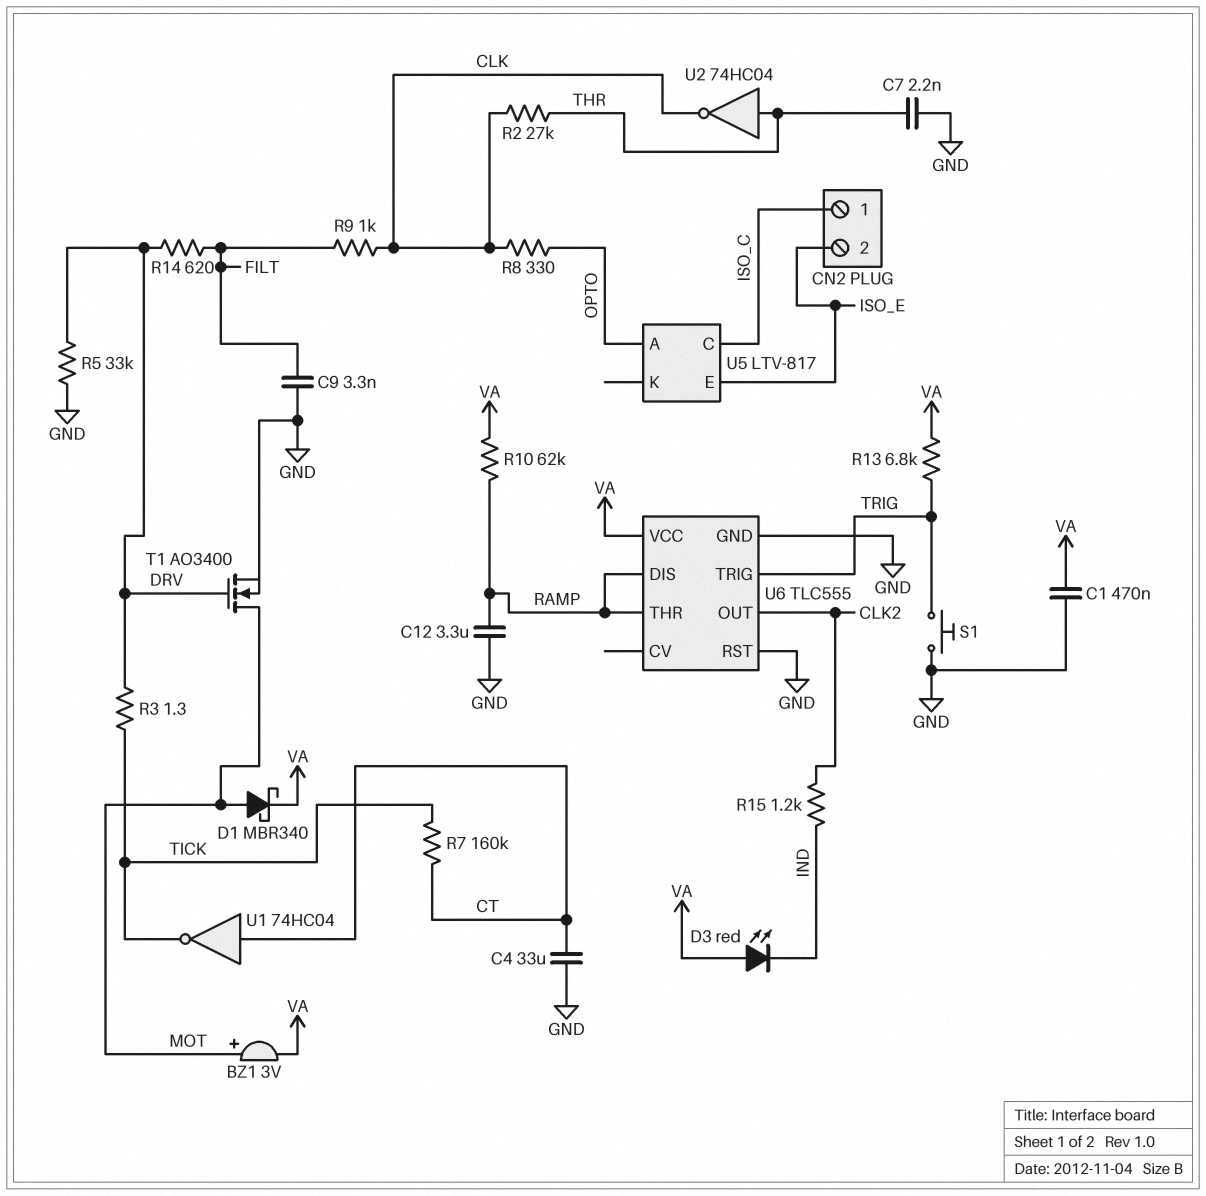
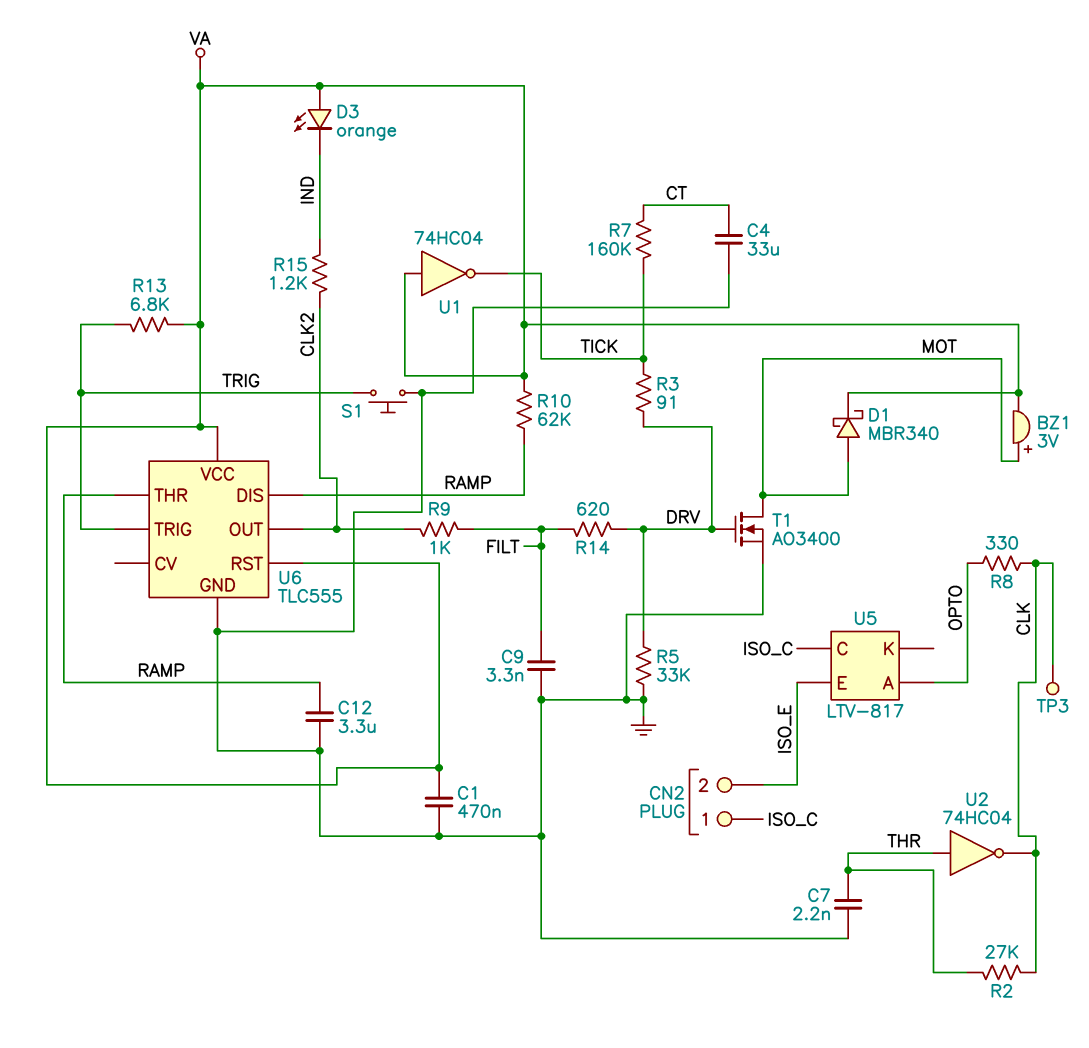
D3: LED red (A VA, K IND) -> LED orange (A VA, K IND)
R3: 1.3 (DRV, TICK) -> 91 (DRV, TICK)
R9: 1k (CLK, FILT) -> 1k (CLK2, FILT)
TP3: none -> test point (CLK)
U1: NOT 74HC04 (in CT, out TICK) -> NOT 74HC04 (in VA, out TICK)
U6 pin RST: GND -> VA

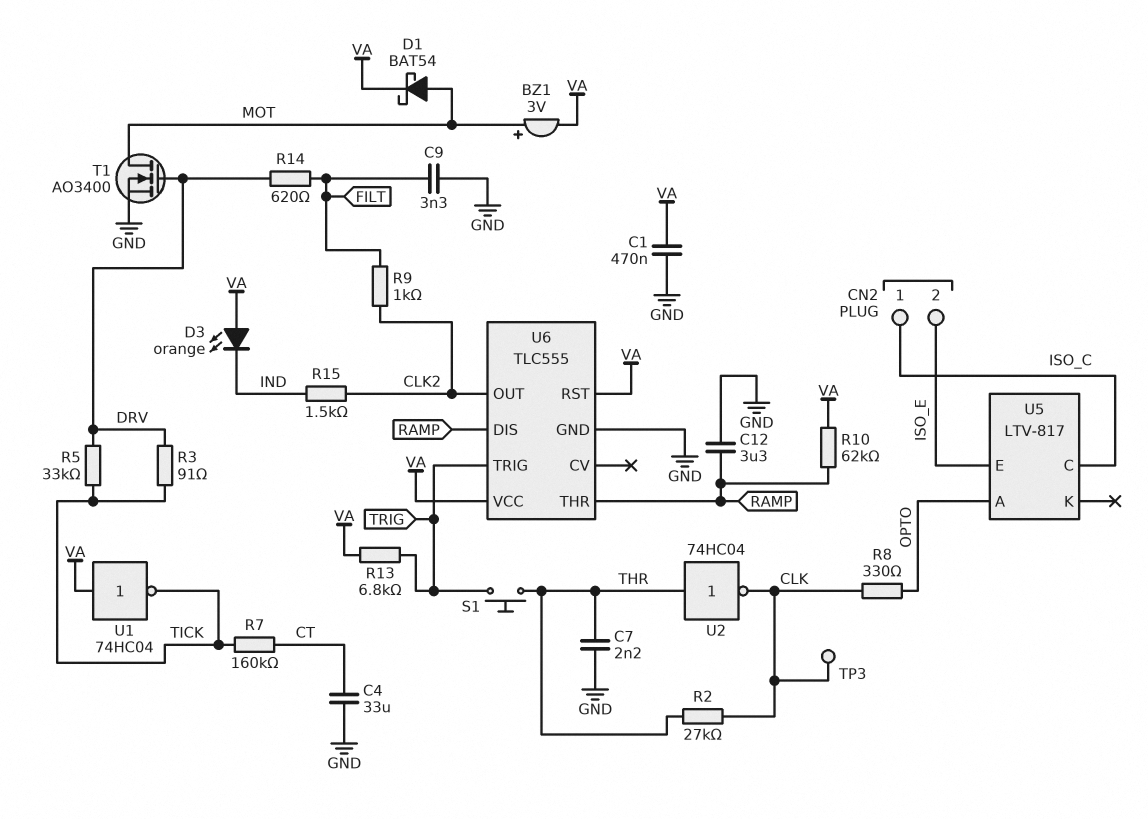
D1: schottky MBR340 (A MOT, K VA) -> schottky BAT54 (A MOT, K VA)
R5: 33k (DRV, GND) -> 33k (DRV, TICK)
R15: 1.2k (CLK2, IND) -> 1.5k (CLK2, IND)
S1: button (GND, TRIG) -> button (THR, TRIG)

